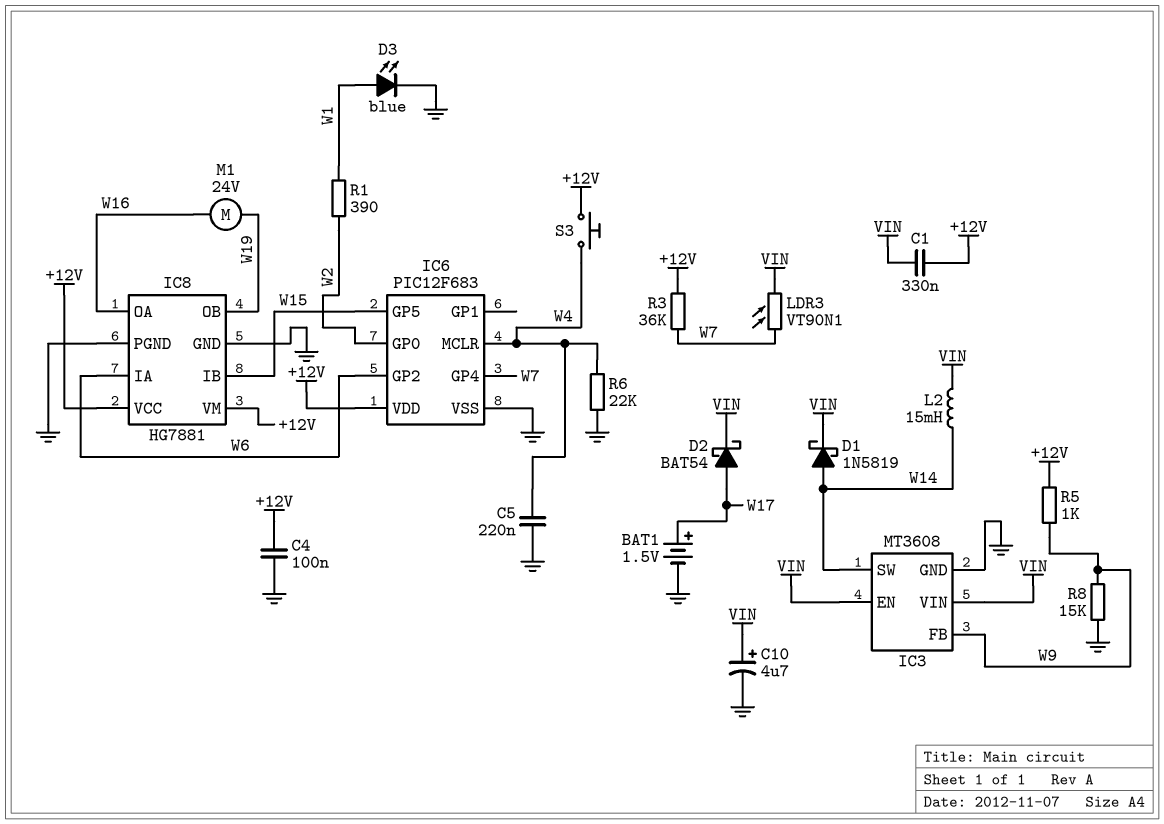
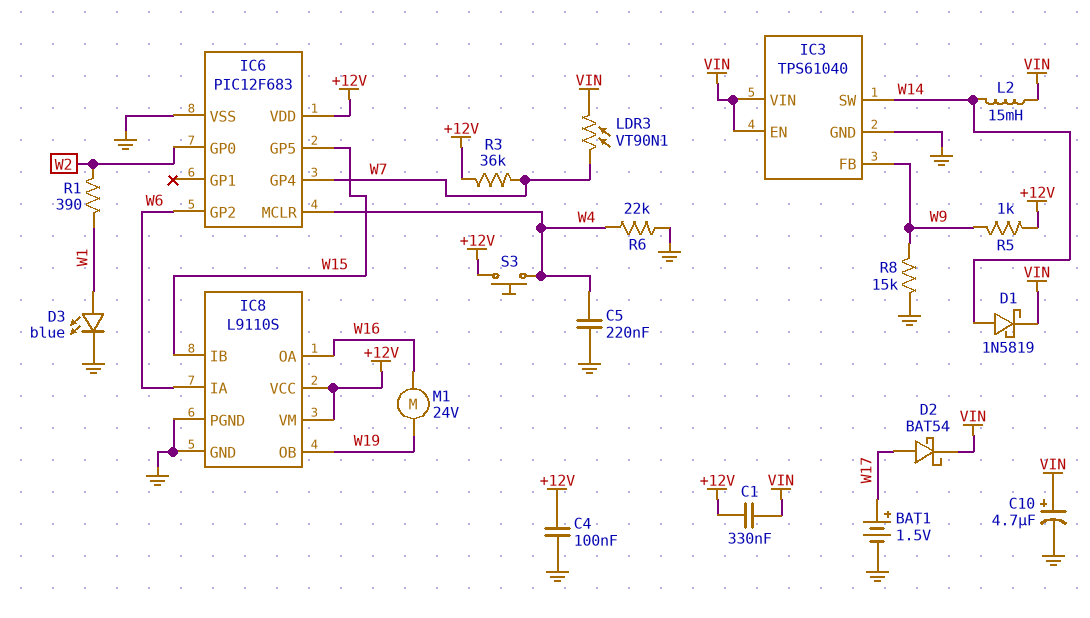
IC3: MT3608 -> TPS61040
IC8: HG7881 -> L9110S

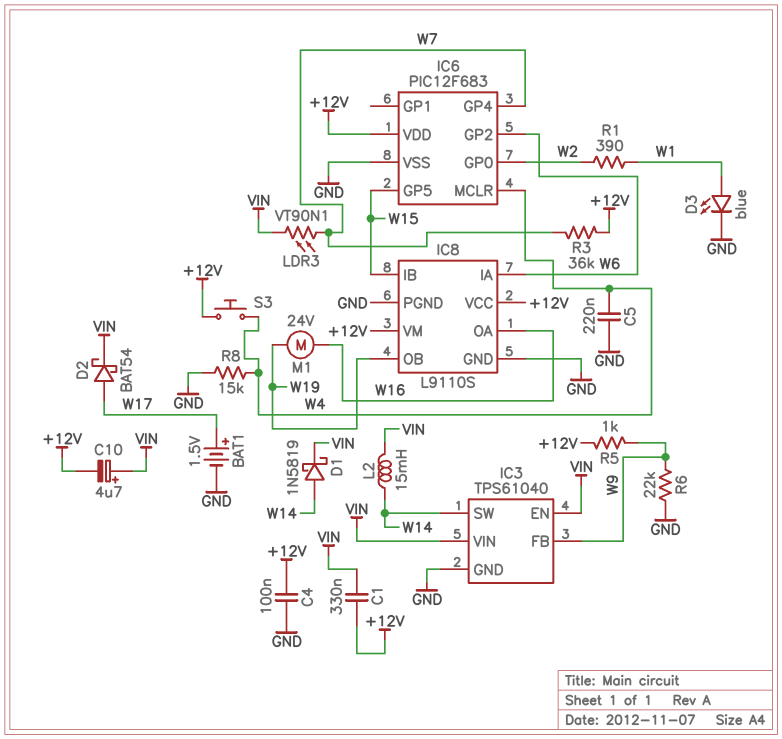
C10: 4.7uF (plus VIN, minus GND) -> 4.7uF (plus VIN, minus +12V)
R6: 22k (GND, W4) -> 22k (GND, W9)
R8: 15k (GND, W9) -> 15k (GND, W4)

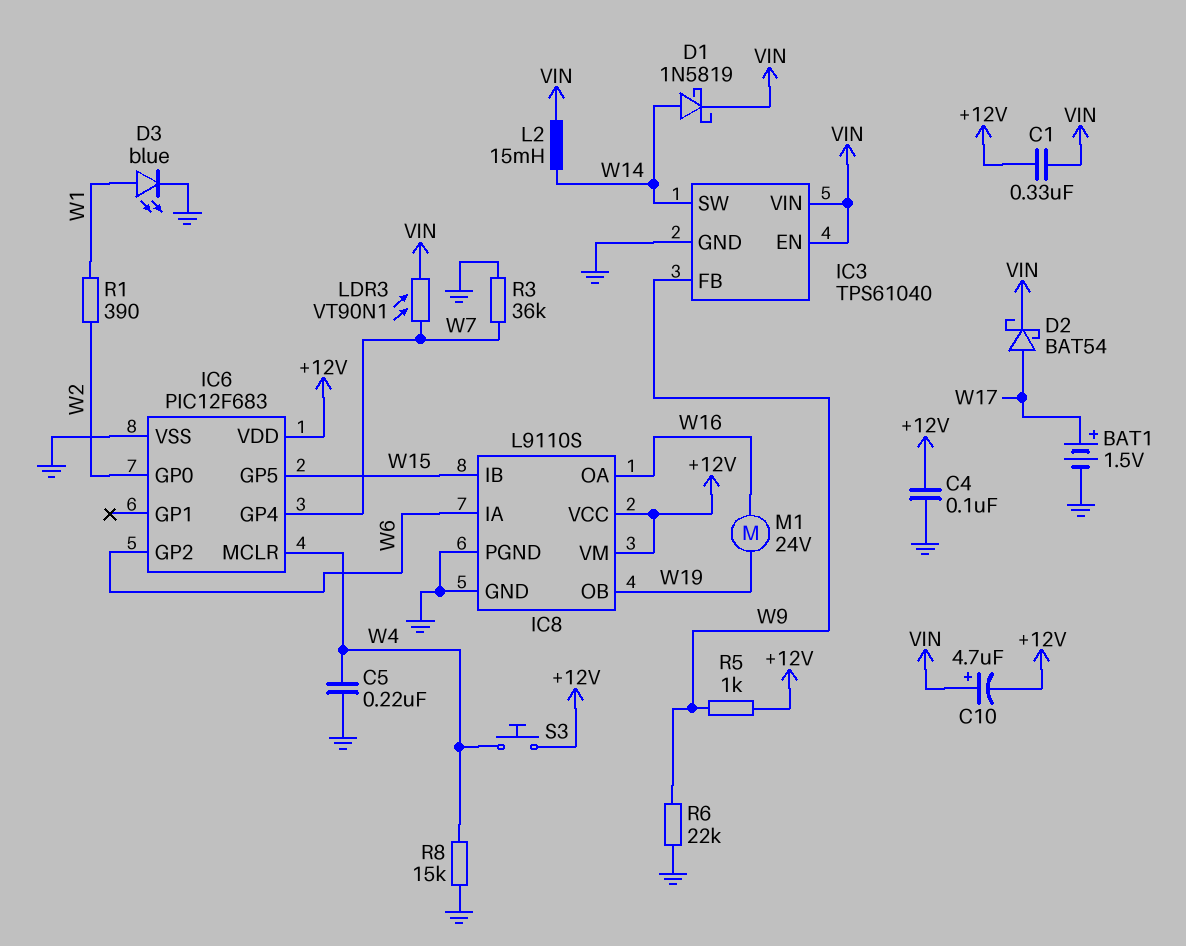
R3: 36k (+12V, W7) -> 36k (GND, W7)

